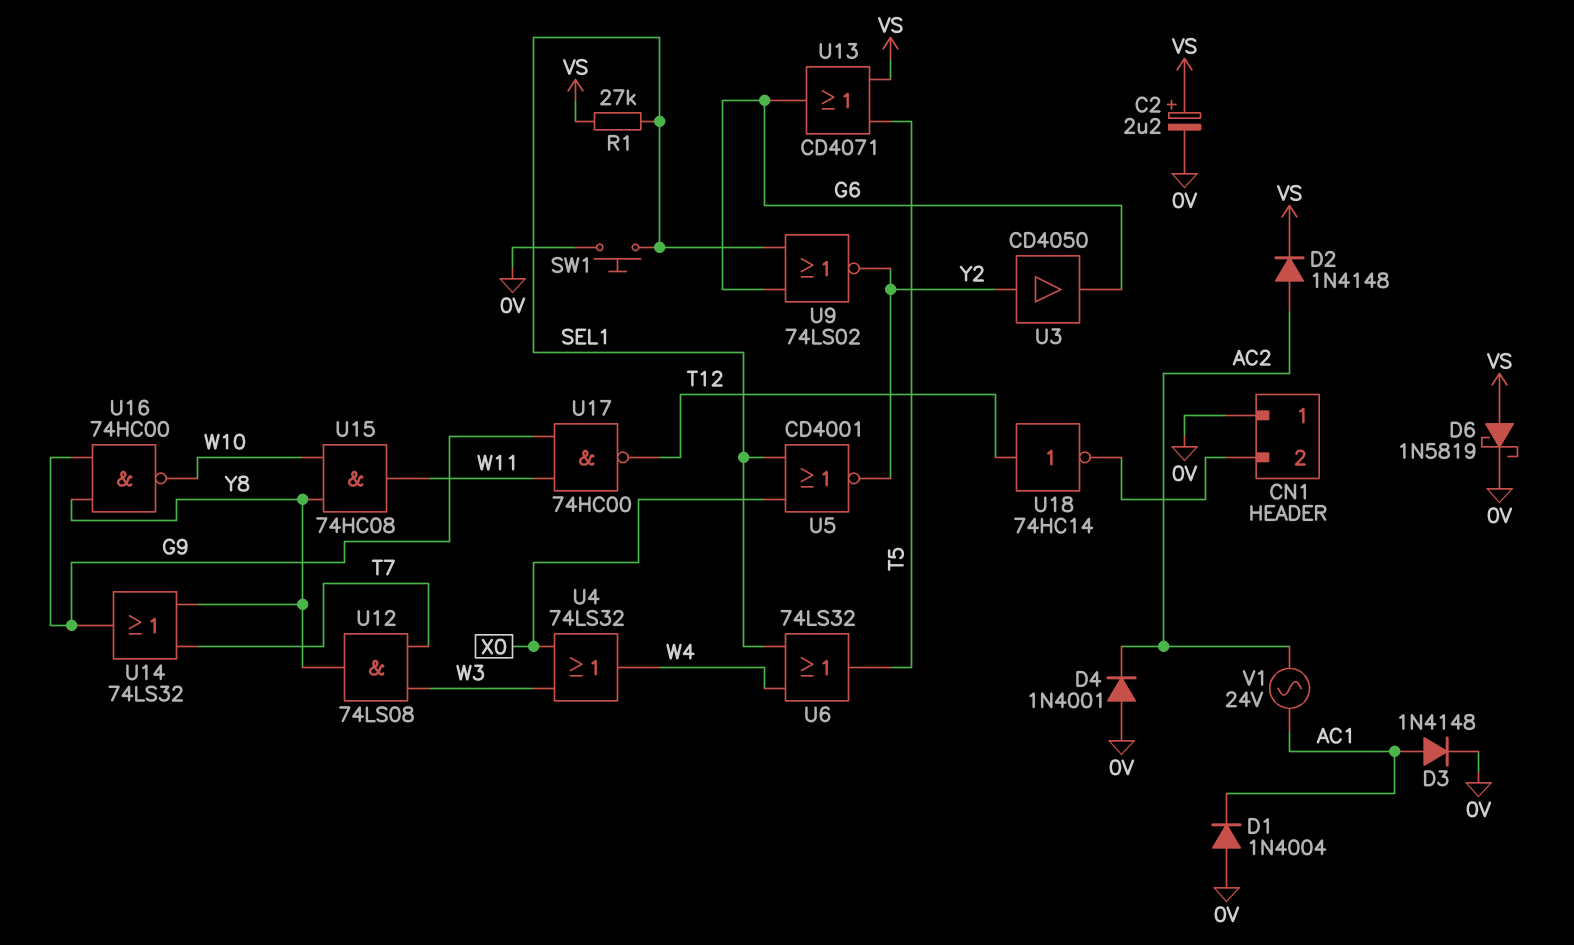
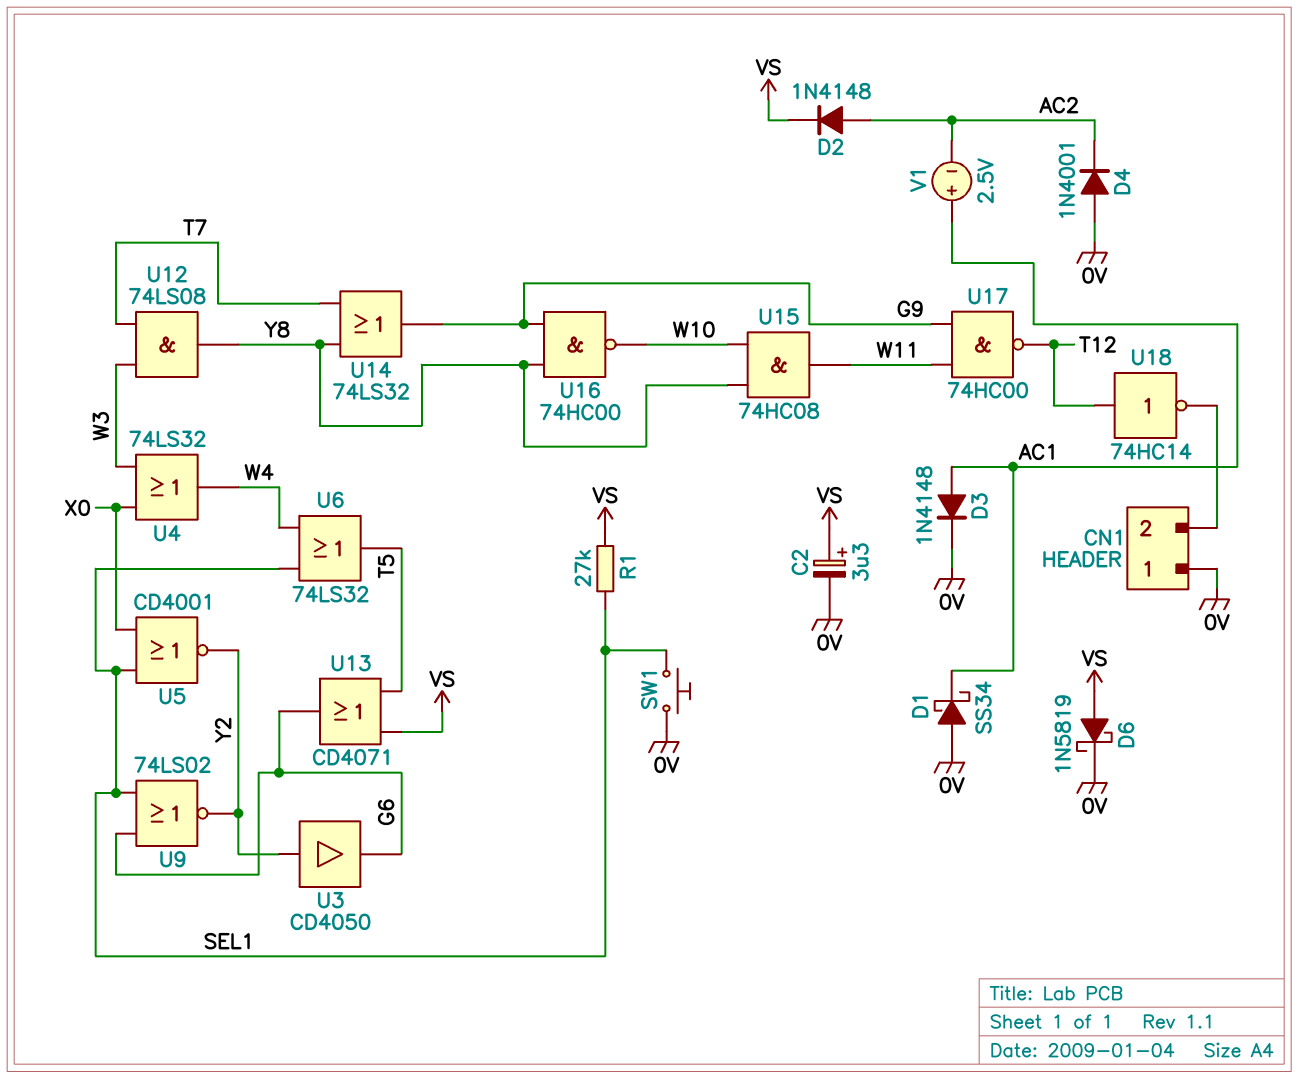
C2: 2.2uF (plus VS, minus 0V) -> 3.3uF (plus VS, minus 0V)
D1: diode 1N4004 (A 0V, K AC1) -> schottky SS34 (A 0V, K AC1)
V1: AC 24V (AC1, AC2) -> 2.5V (plus AC1, minus AC2)

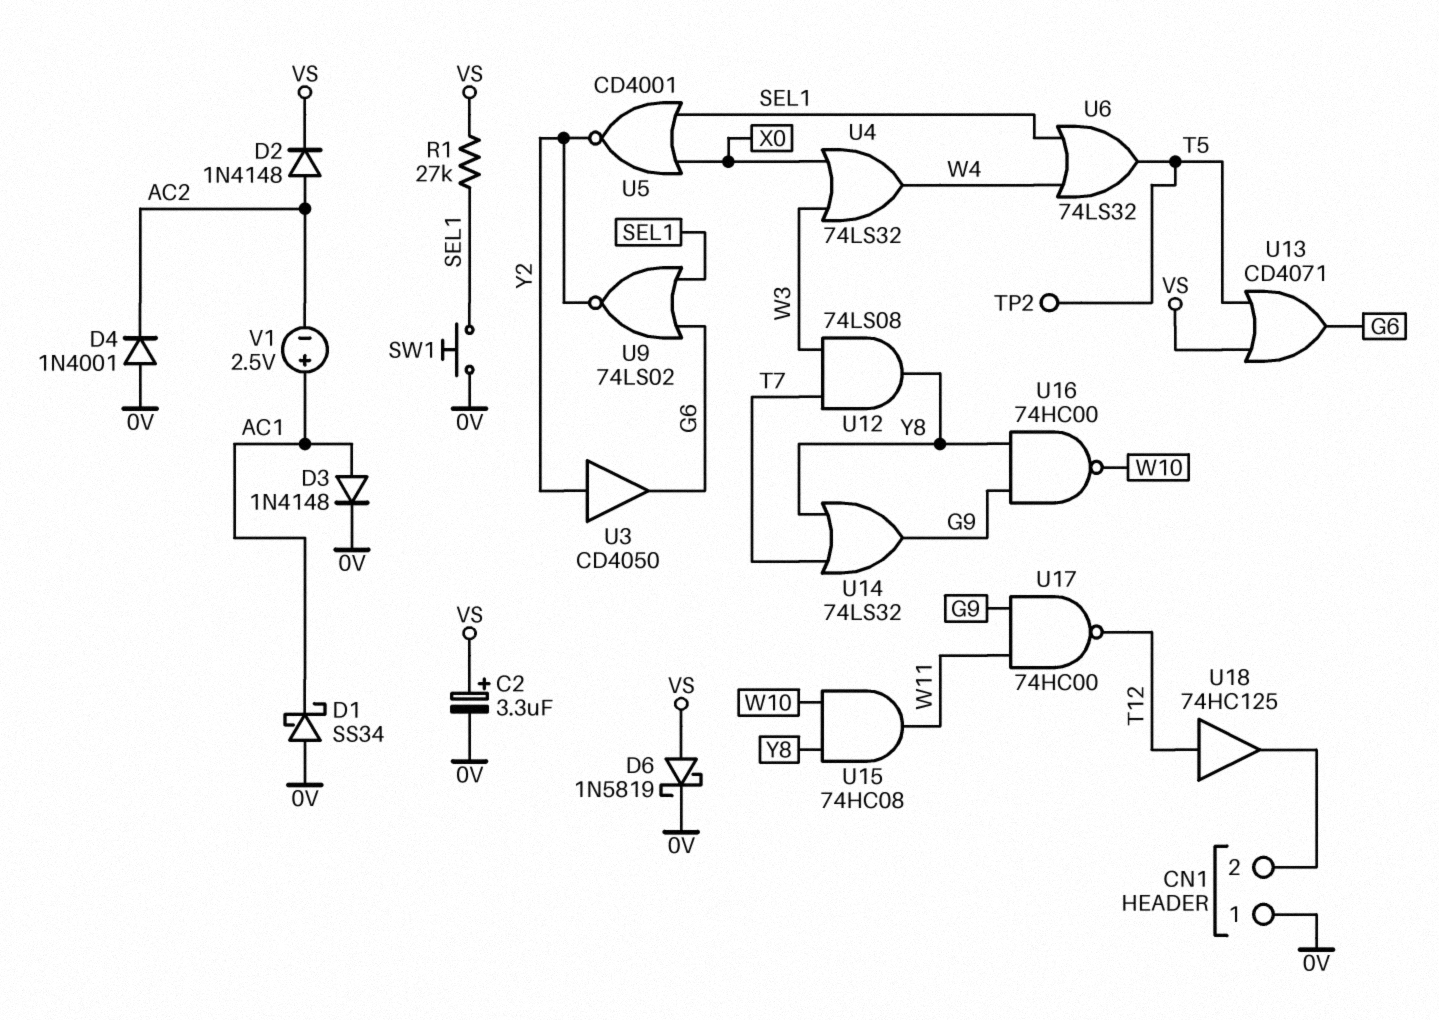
TP2: none -> test point (T5)
U18: NOT 74HC14 (in T12, out CN1/2) -> buffer 74HC125 (in T12, out CN1/2)

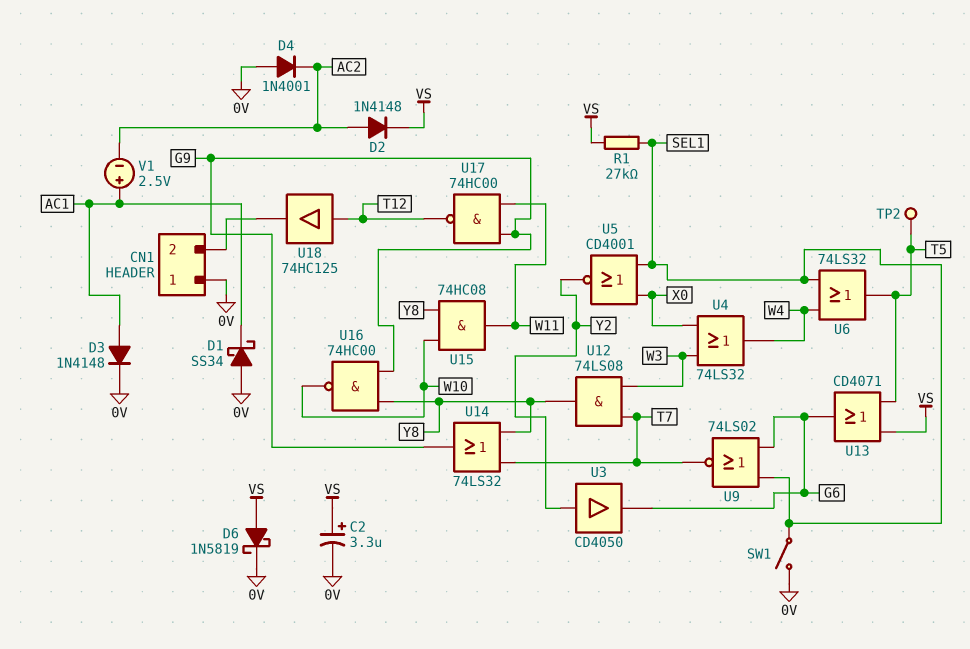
SW1: button (0V, SEL1) -> switch (0V, SEL1)
U9: NOR 74LS02 (in G6, in SEL1, out Y2) -> NOR 74LS02 (in G6, in SEL1, out T7)

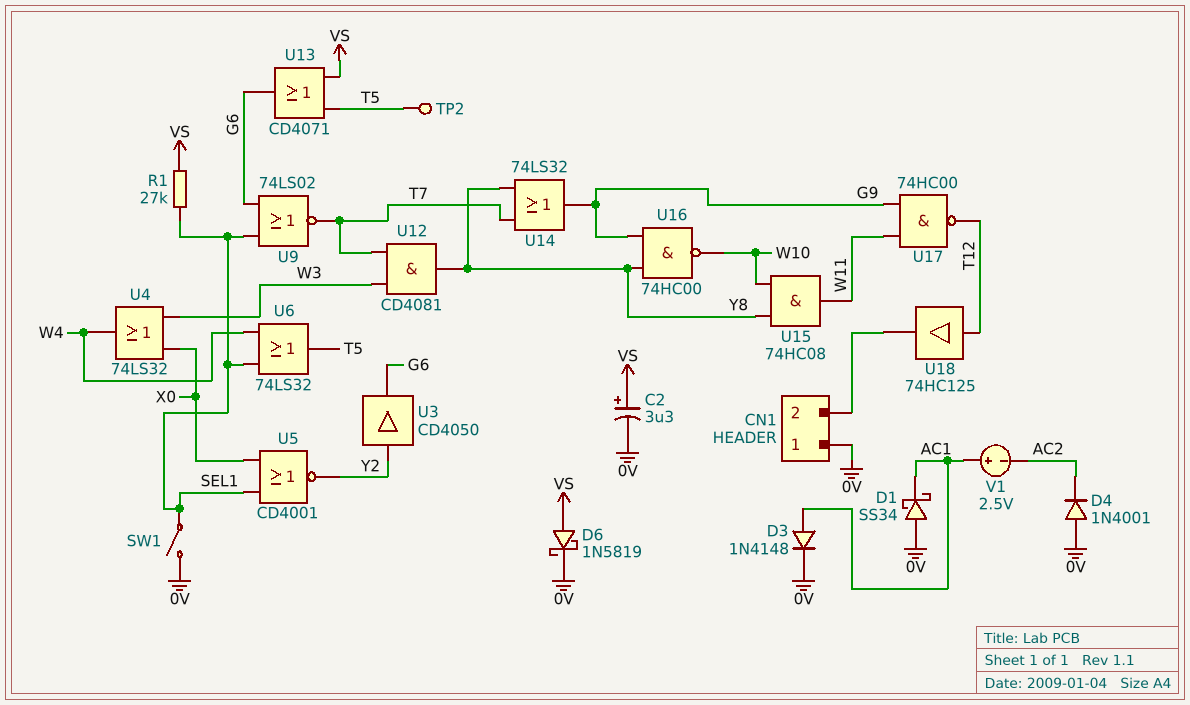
D2: diode 1N4148 (A AC2, K VS) -> none
U12: AND 74LS08 (in T7, in W3, out Y8) -> AND CD4081 (in T7, in W3, out Y8)

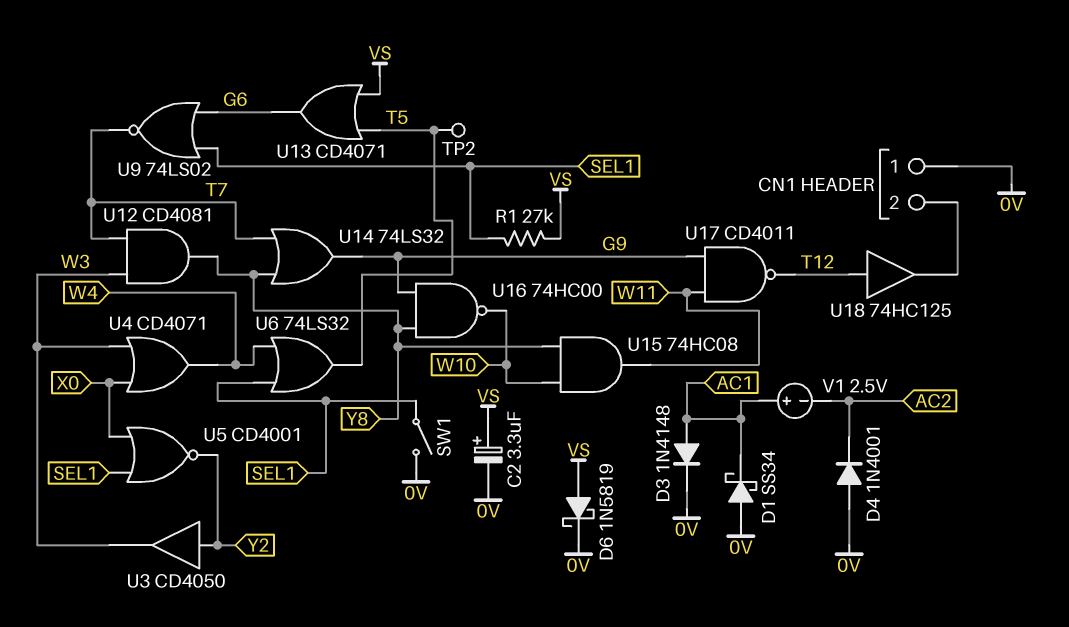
U3: buffer CD4050 (in Y2, out G6) -> buffer CD4050 (in Y2, out W3)
U4: OR 74LS32 (in W3, in X0, out W4) -> OR CD4071 (in W3, in X0, out W4)
U17: NAND 74HC00 (in G9, in W11, out T12) -> NAND CD4011 (in G9, in W11, out T12)

